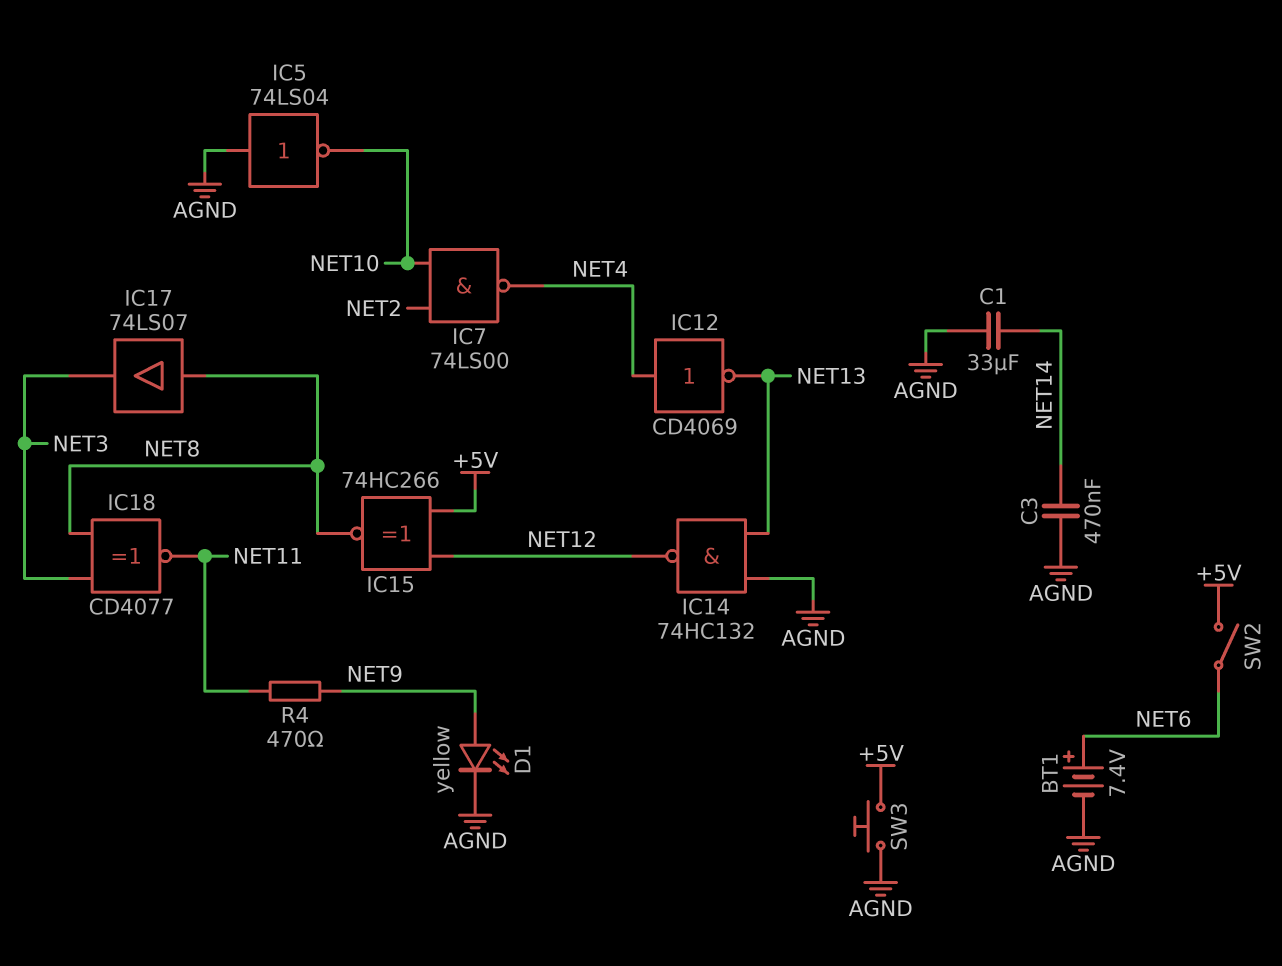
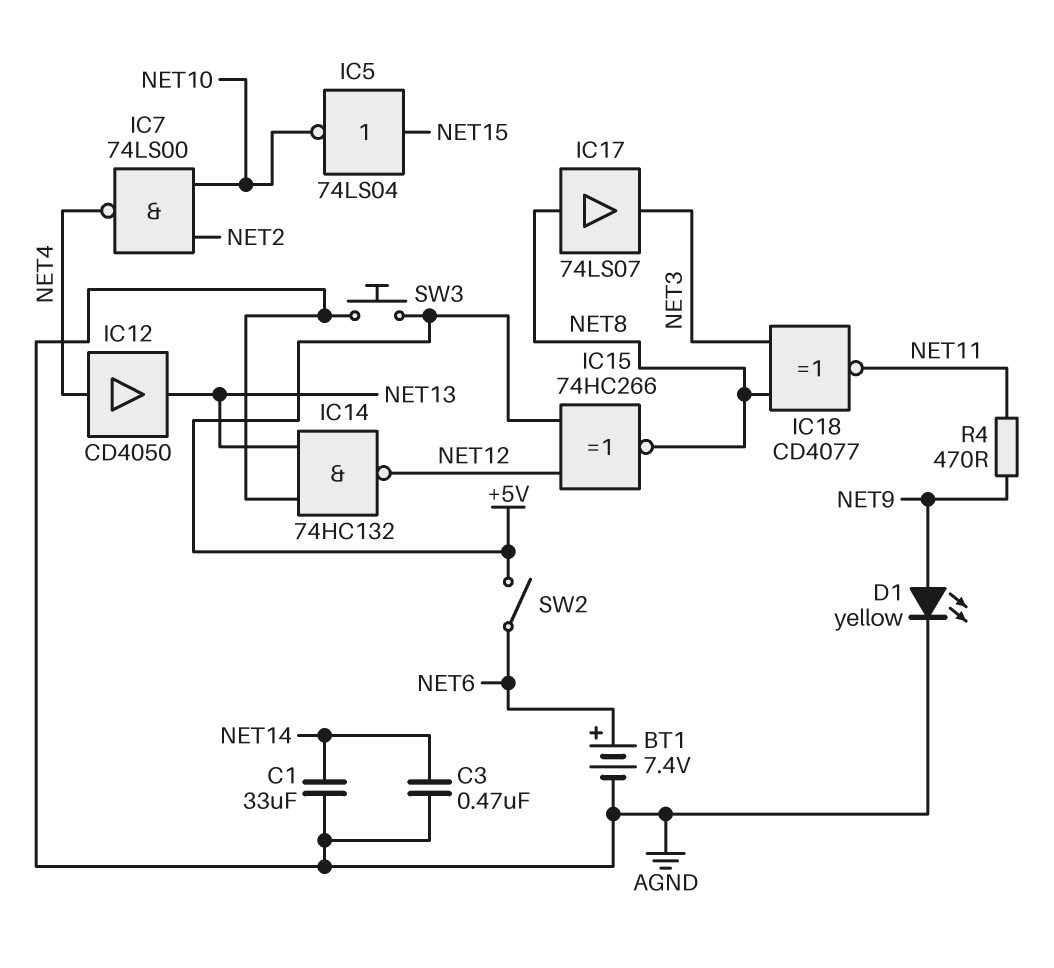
IC5: NOT 74LS04 (in AGND, out NET10) -> NOT 74LS04 (in NET15, out NET10)
IC12: NOT CD4069 (in NET4, out NET13) -> buffer CD4050 (in NET4, out NET13)

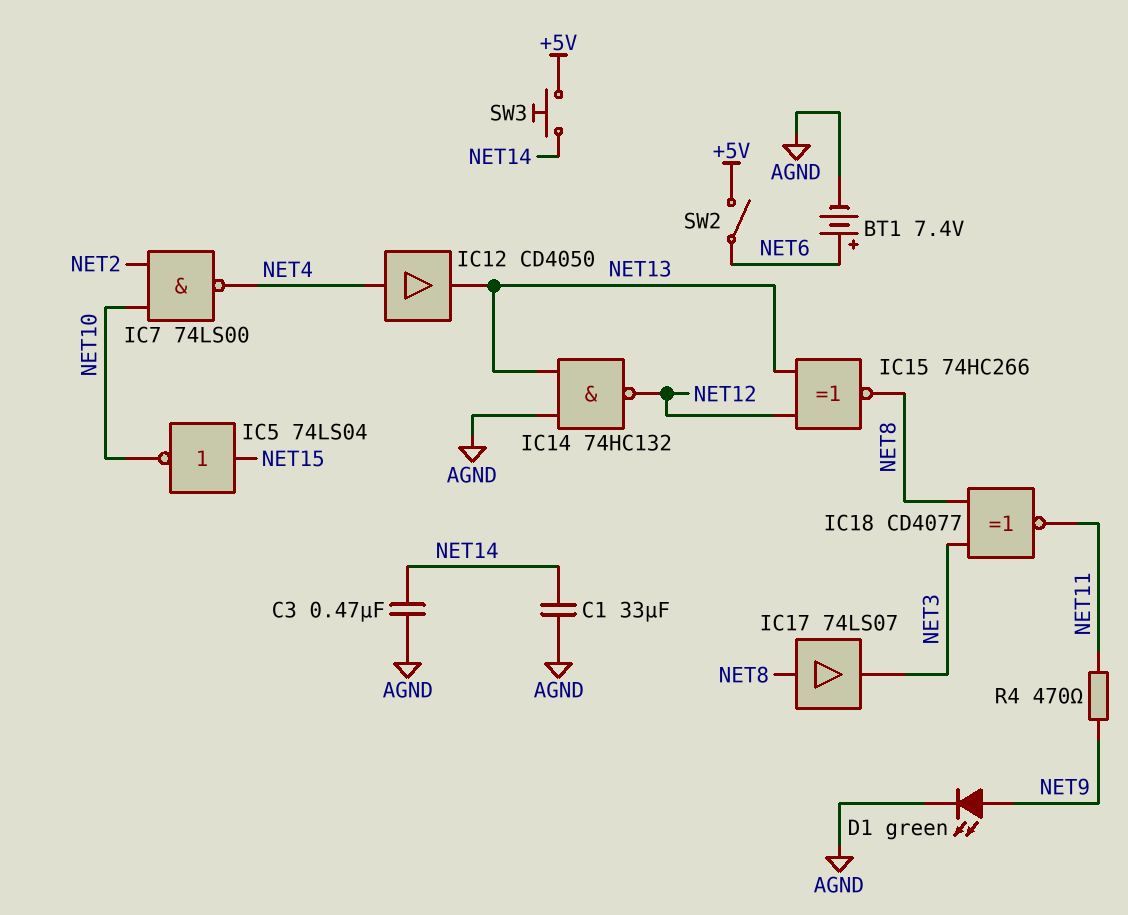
D1: LED yellow (A NET9, K AGND) -> LED green (A NET9, K AGND)
IC15: XNOR 74HC266 (in +5V, in NET12, out NET8) -> XNOR 74HC266 (in NET12, in NET13, out NET8)
SW3: button (+5V, AGND) -> button (+5V, NET14)

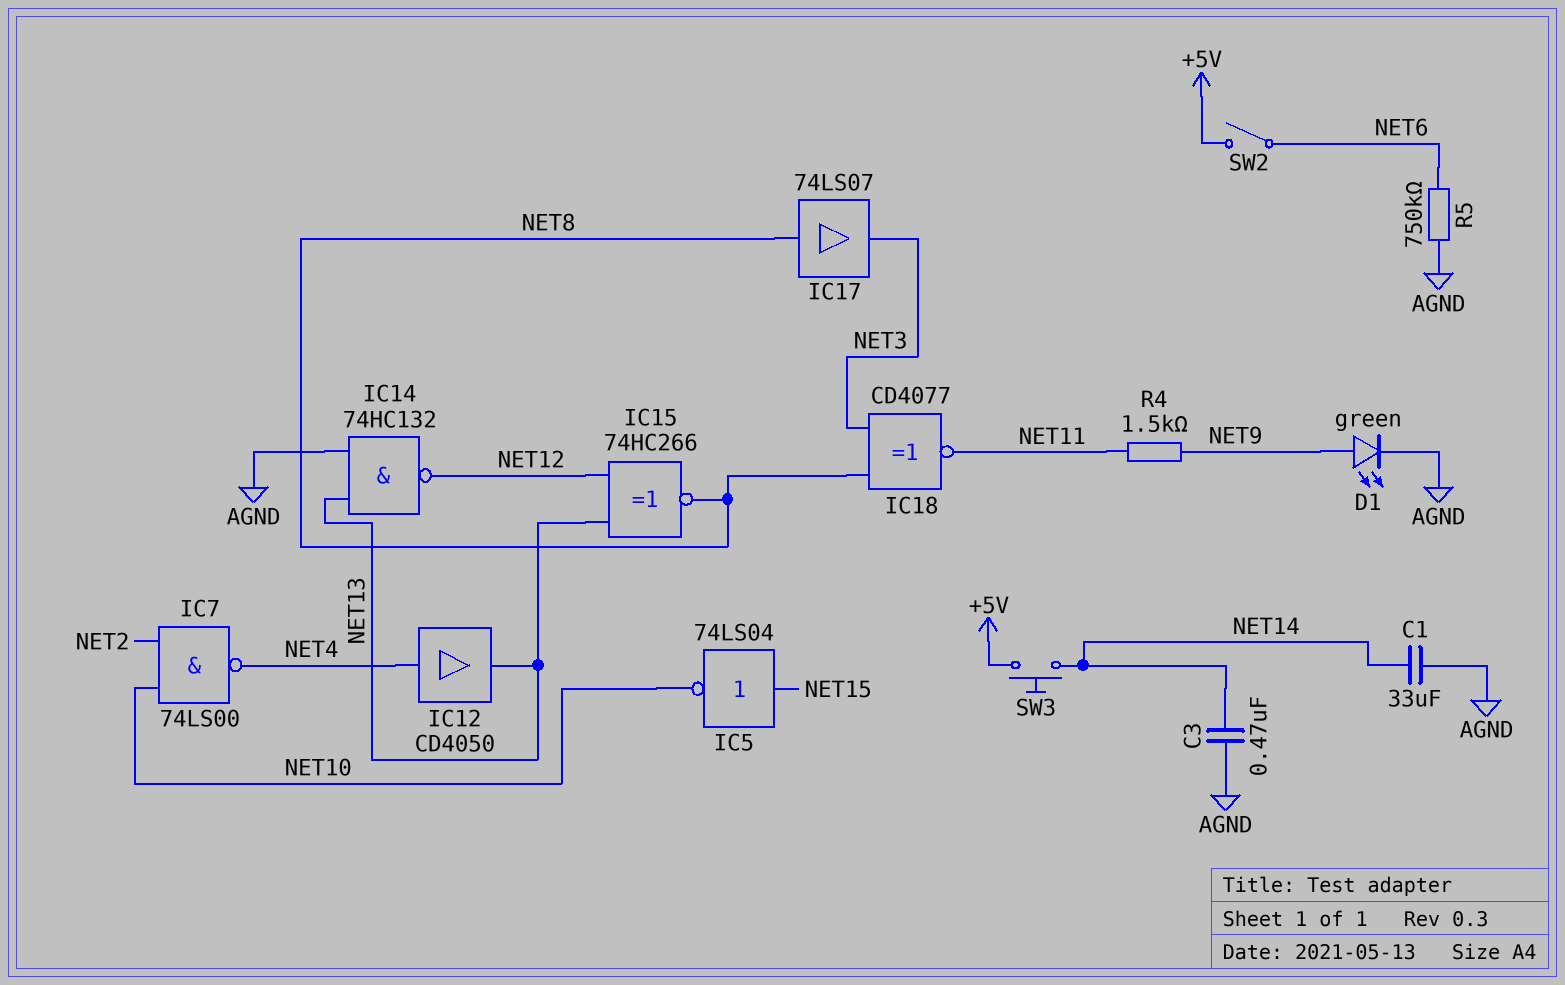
BT1: 7.4V (plus NET6, minus AGND) -> none
R4: 470 (NET9, NET11) -> 1.5k (NET9, NET11)
R5: none -> 750k (AGND, NET6)

